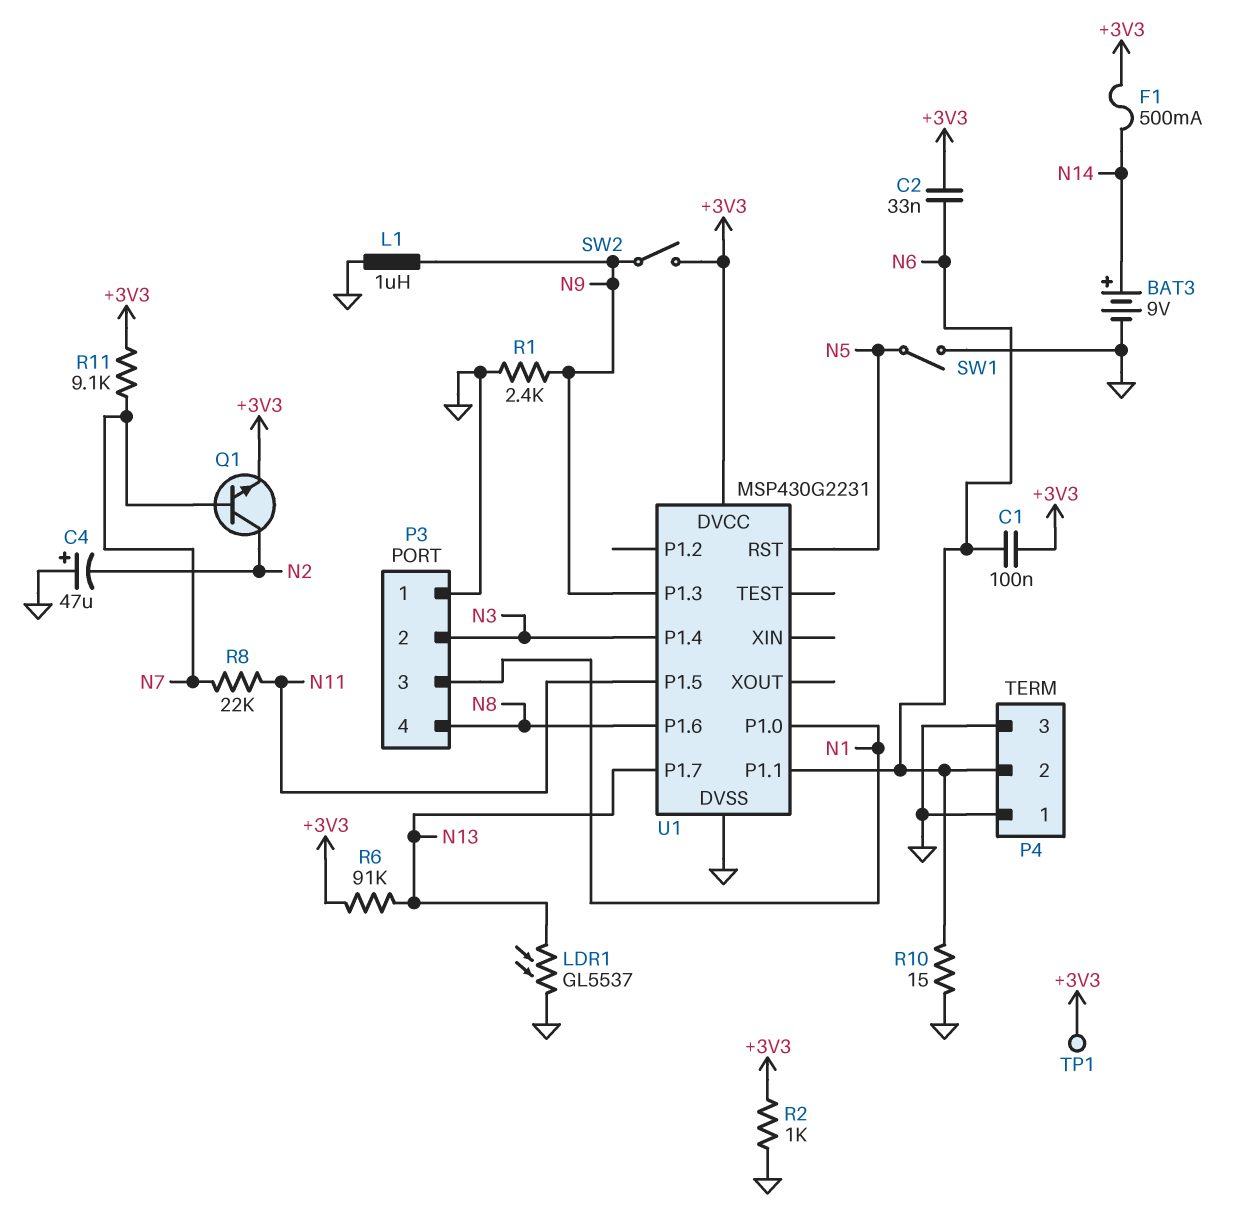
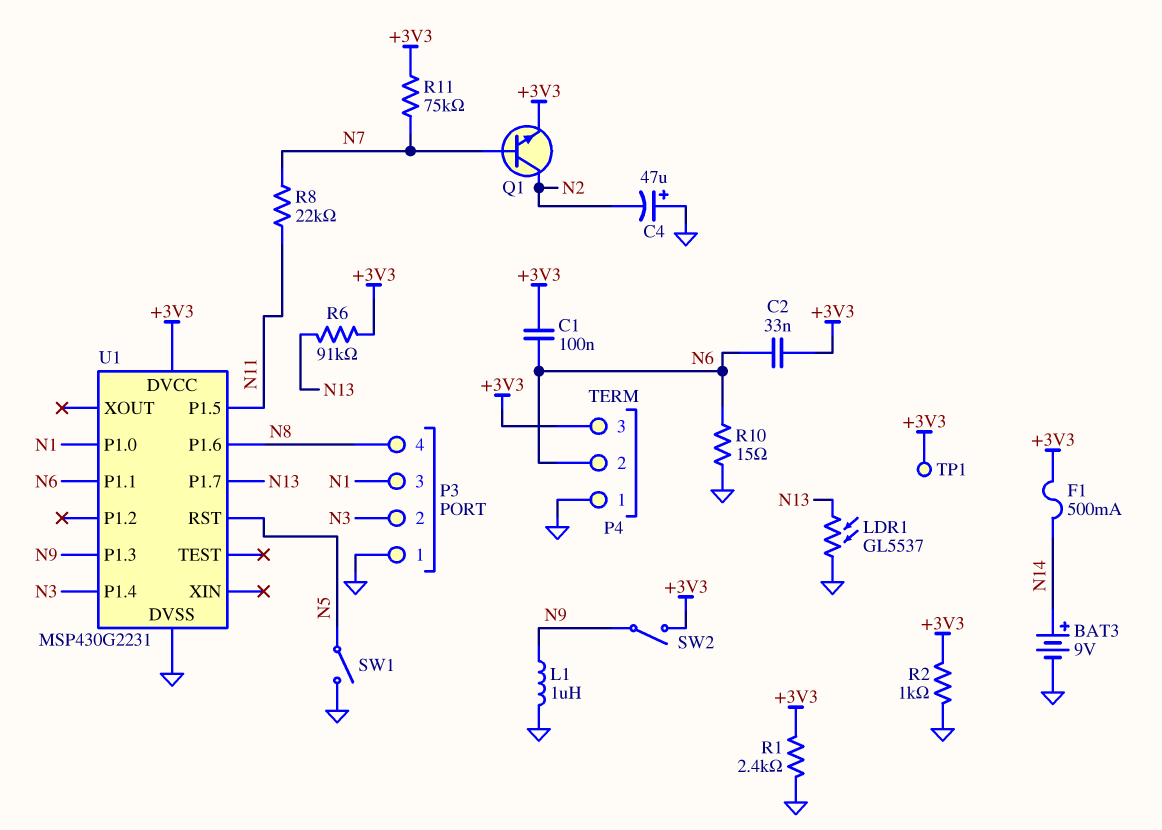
P4 pin 3: GND -> +3V3
R1: 2.4k (GND, N9) -> 2.4k (+3V3, GND)
R11: 9.1k (+3V3, N7) -> 75k (+3V3, N7)

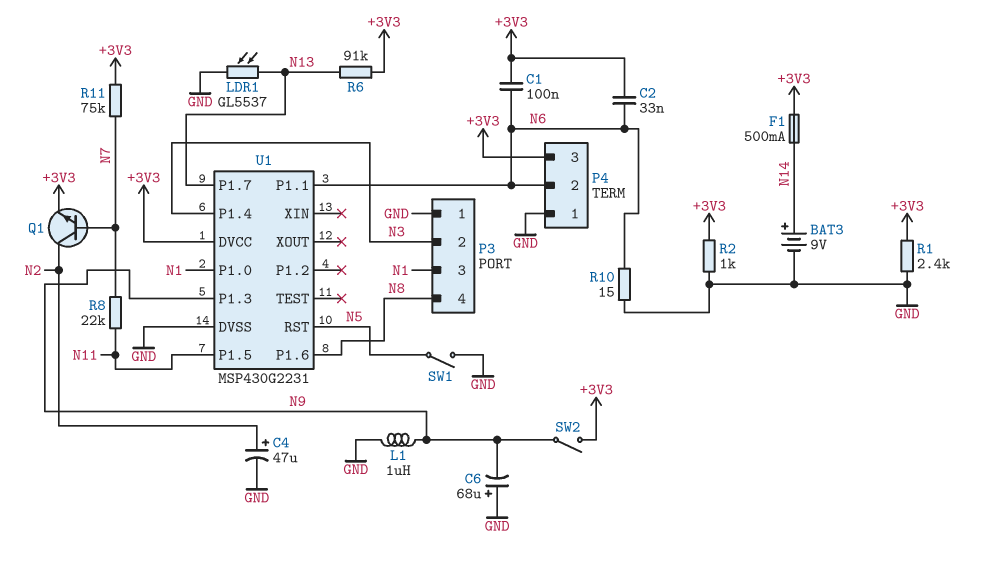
C4: 47uF (plus GND, minus N2) -> 47uF (plus N2, minus GND)
C6: none -> 68uF (plus GND, minus N9)
TP1: test point (+3V3) -> none

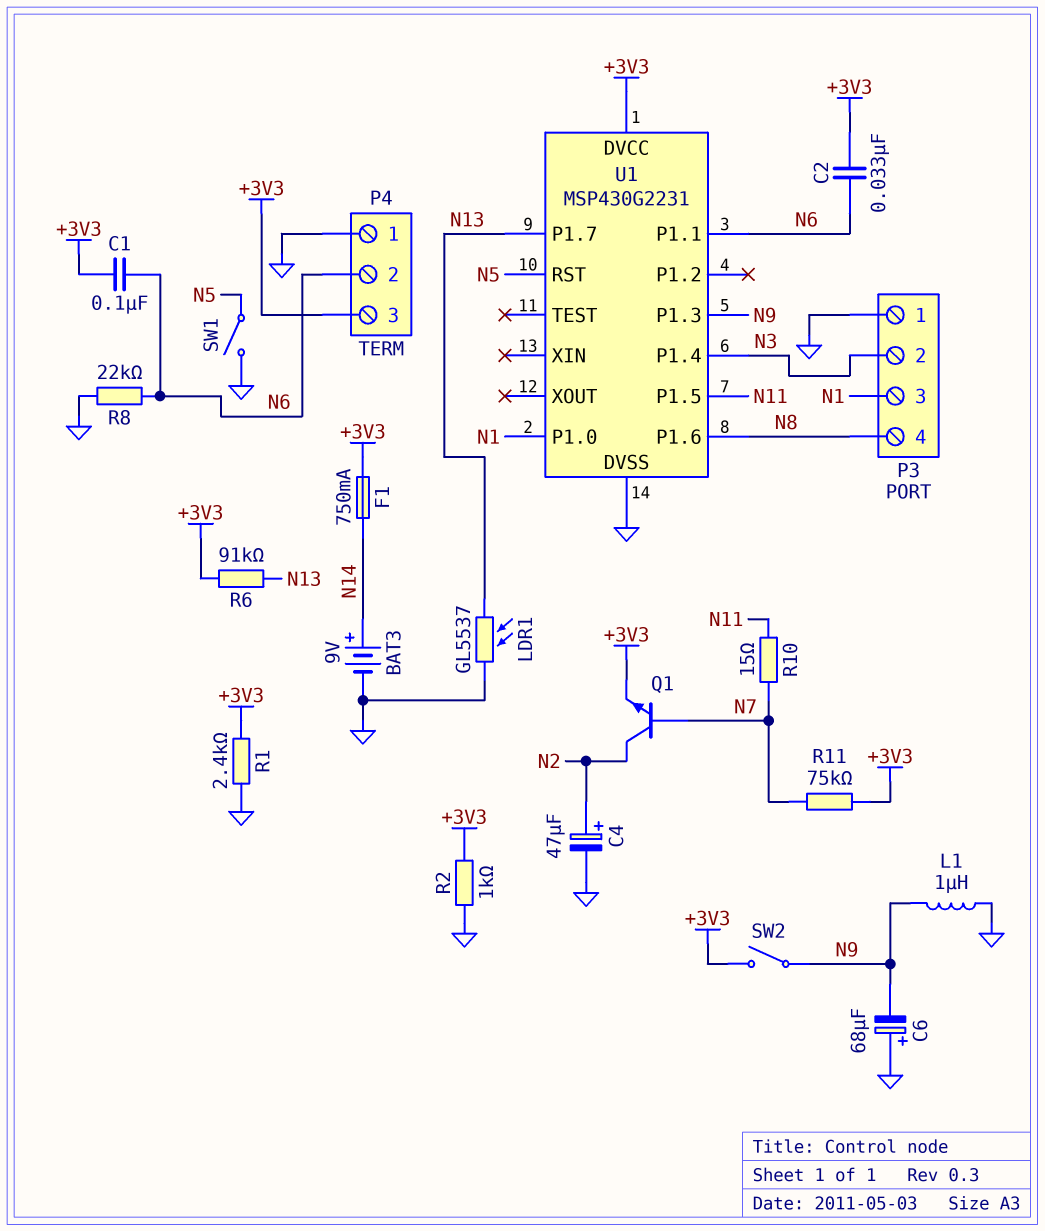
F1: 500mA (+3V3, N14) -> 750mA (+3V3, N14)
R8: 22k (N7, N11) -> 22k (GND, N6)
R10: 15 (GND, N6) -> 15 (N7, N11)

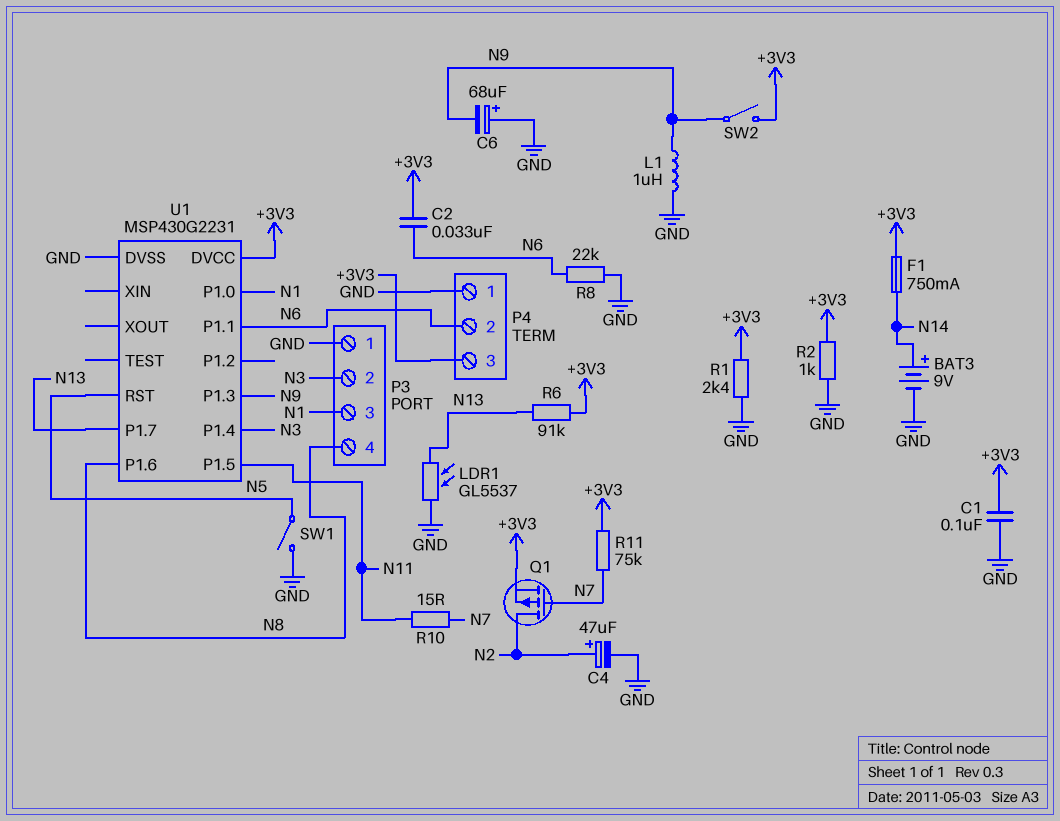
C1: 100nF (+3V3, N6) -> 100nF (+3V3, GND)
Q1: NPN (B N7, C N2, E +3V3) -> PMOS (G N7, D N2, S +3V3)

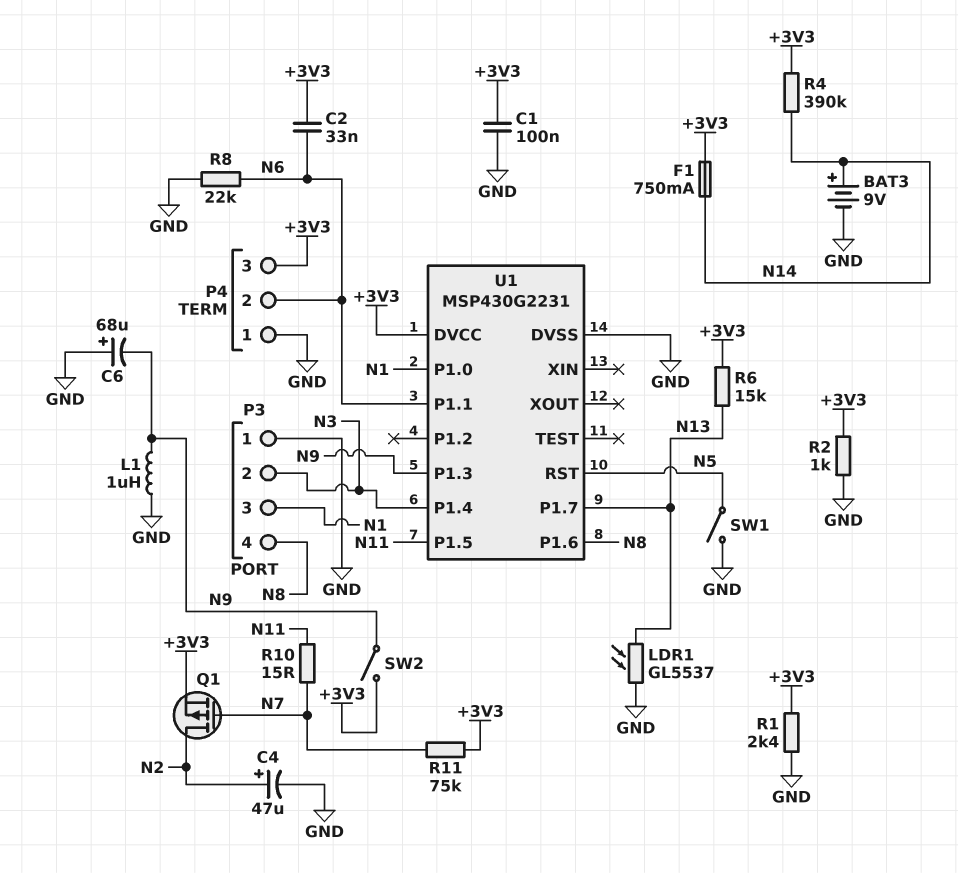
R4: none -> 390k (+3V3, N14)
R6: 91k (+3V3, N13) -> 15k (+3V3, N13)

